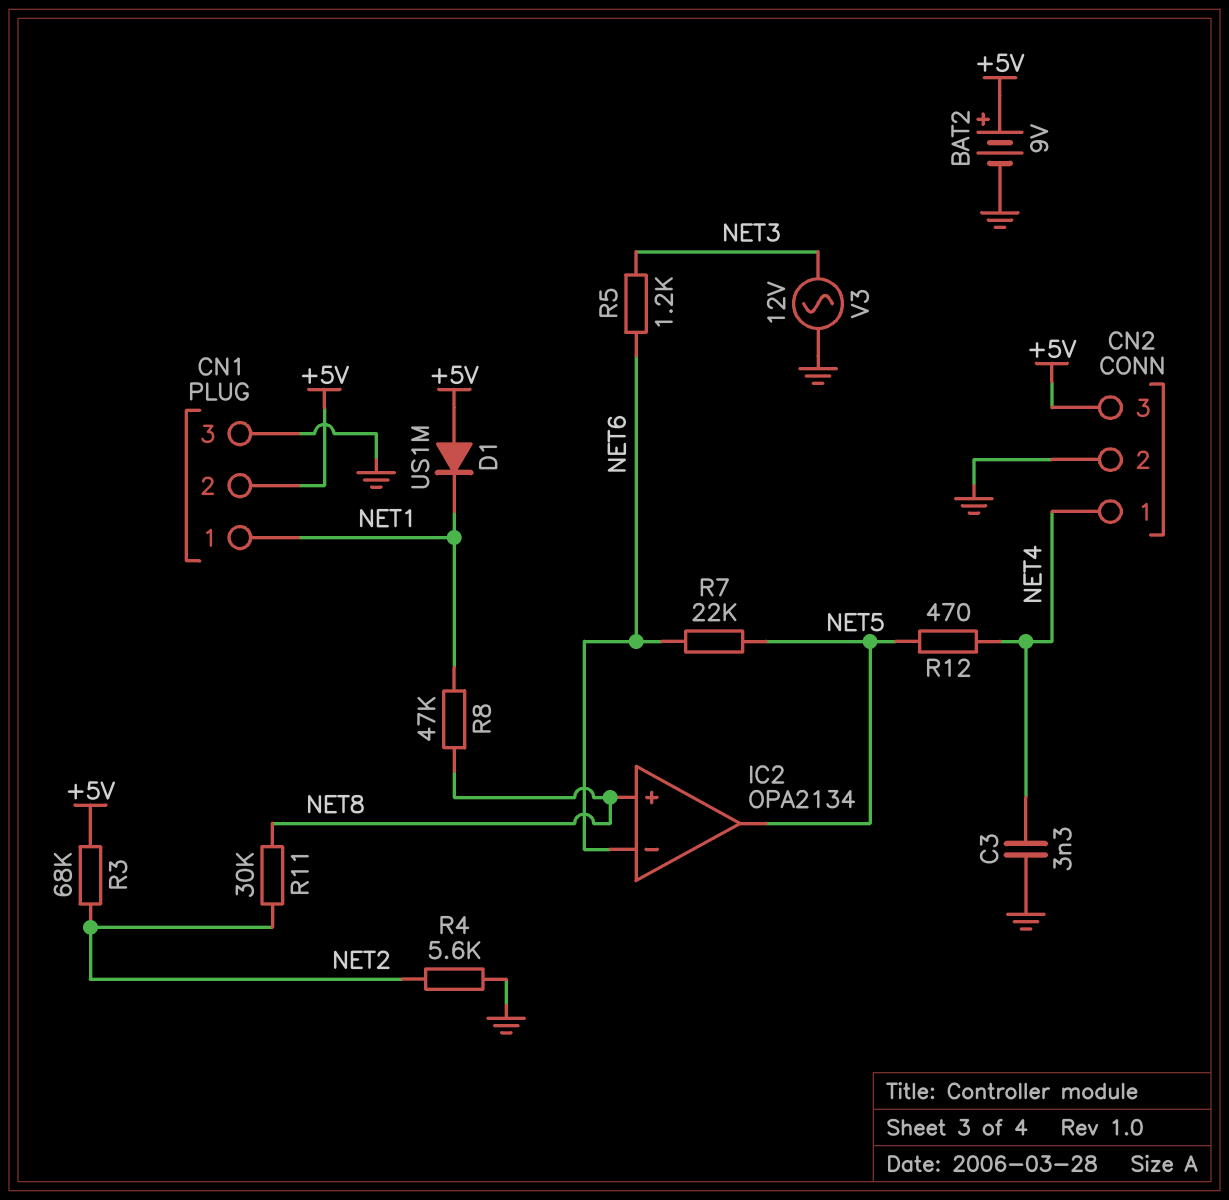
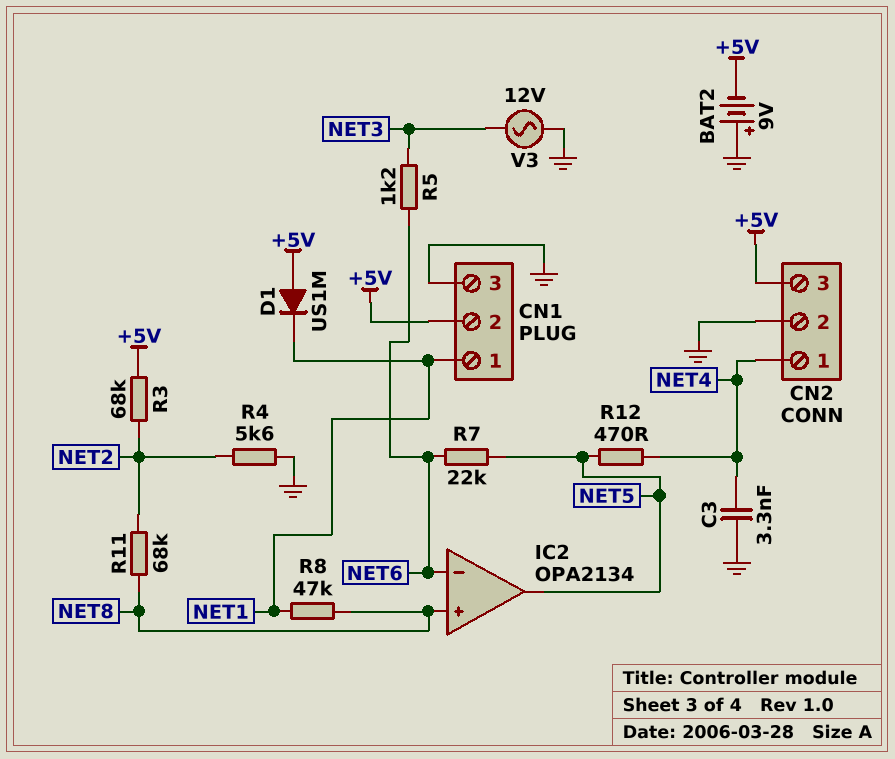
BAT2: 9V (plus +5V, minus GND) -> 9V (plus GND, minus +5V)
R11: 30k (NET2, NET8) -> 68k (NET2, NET8)

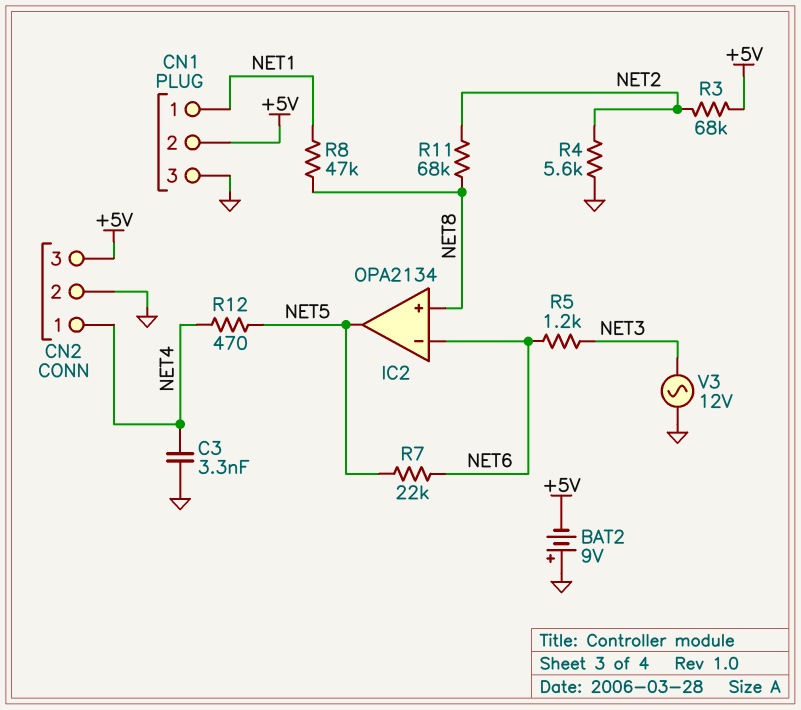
D1: diode US1M (A +5V, K NET1) -> none

